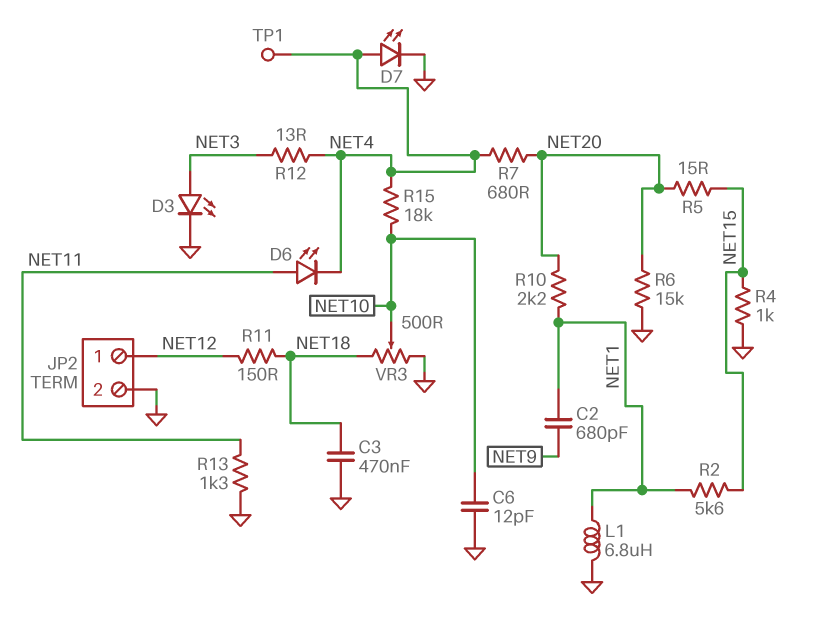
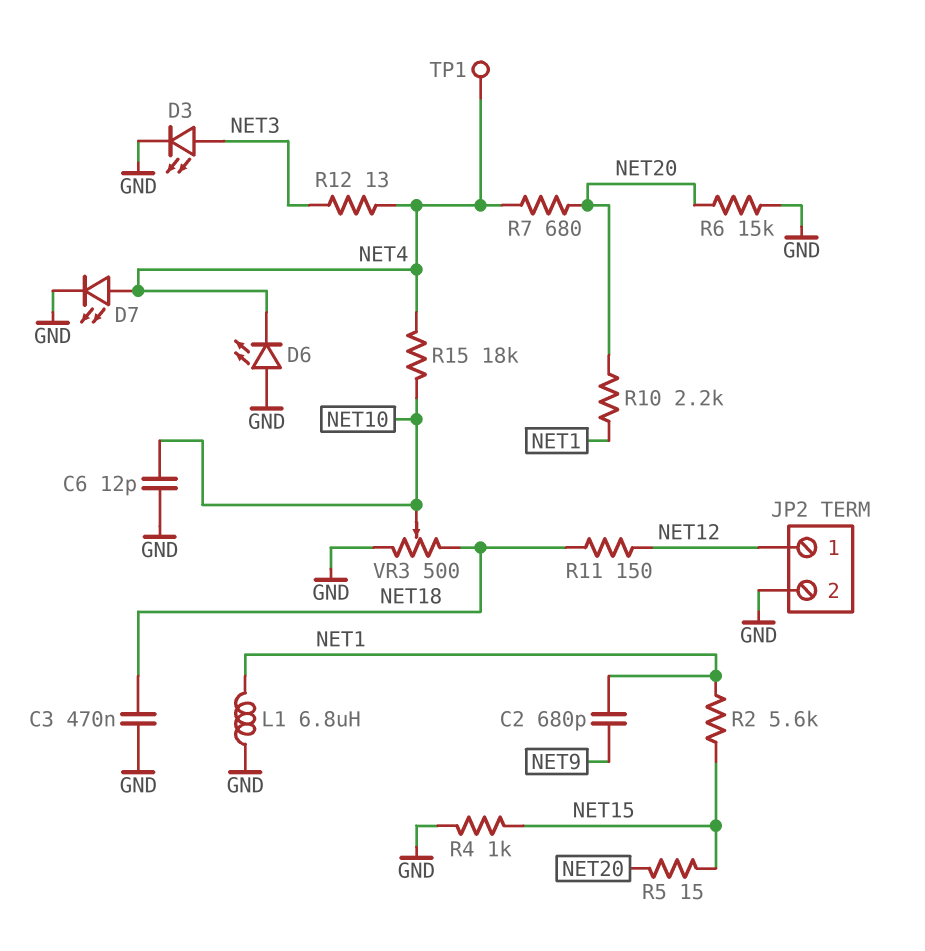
D6: LED (A NET11, K NET4) -> LED (A GND, K NET4)
R13: 1.3k (GND, NET11) -> none

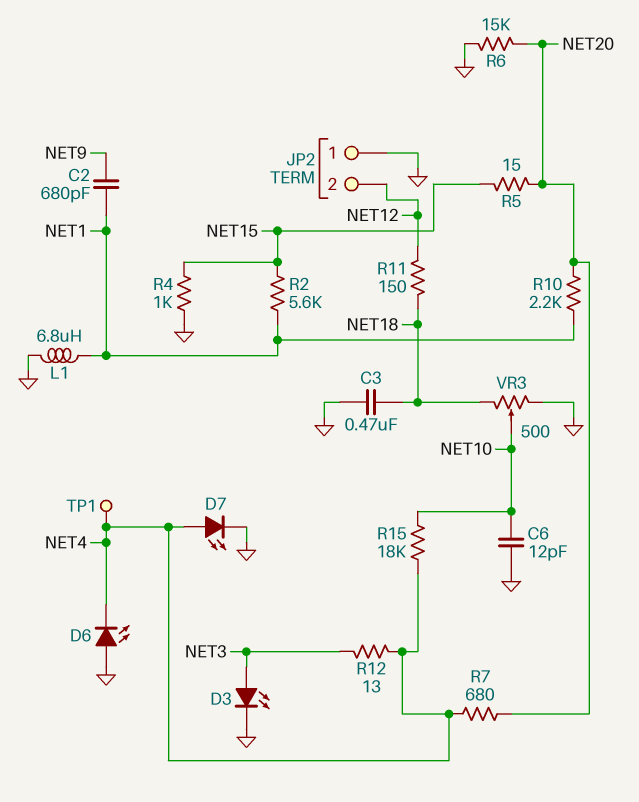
JP2 pin 1: NET12 -> GND
JP2 pin 2: GND -> NET12

